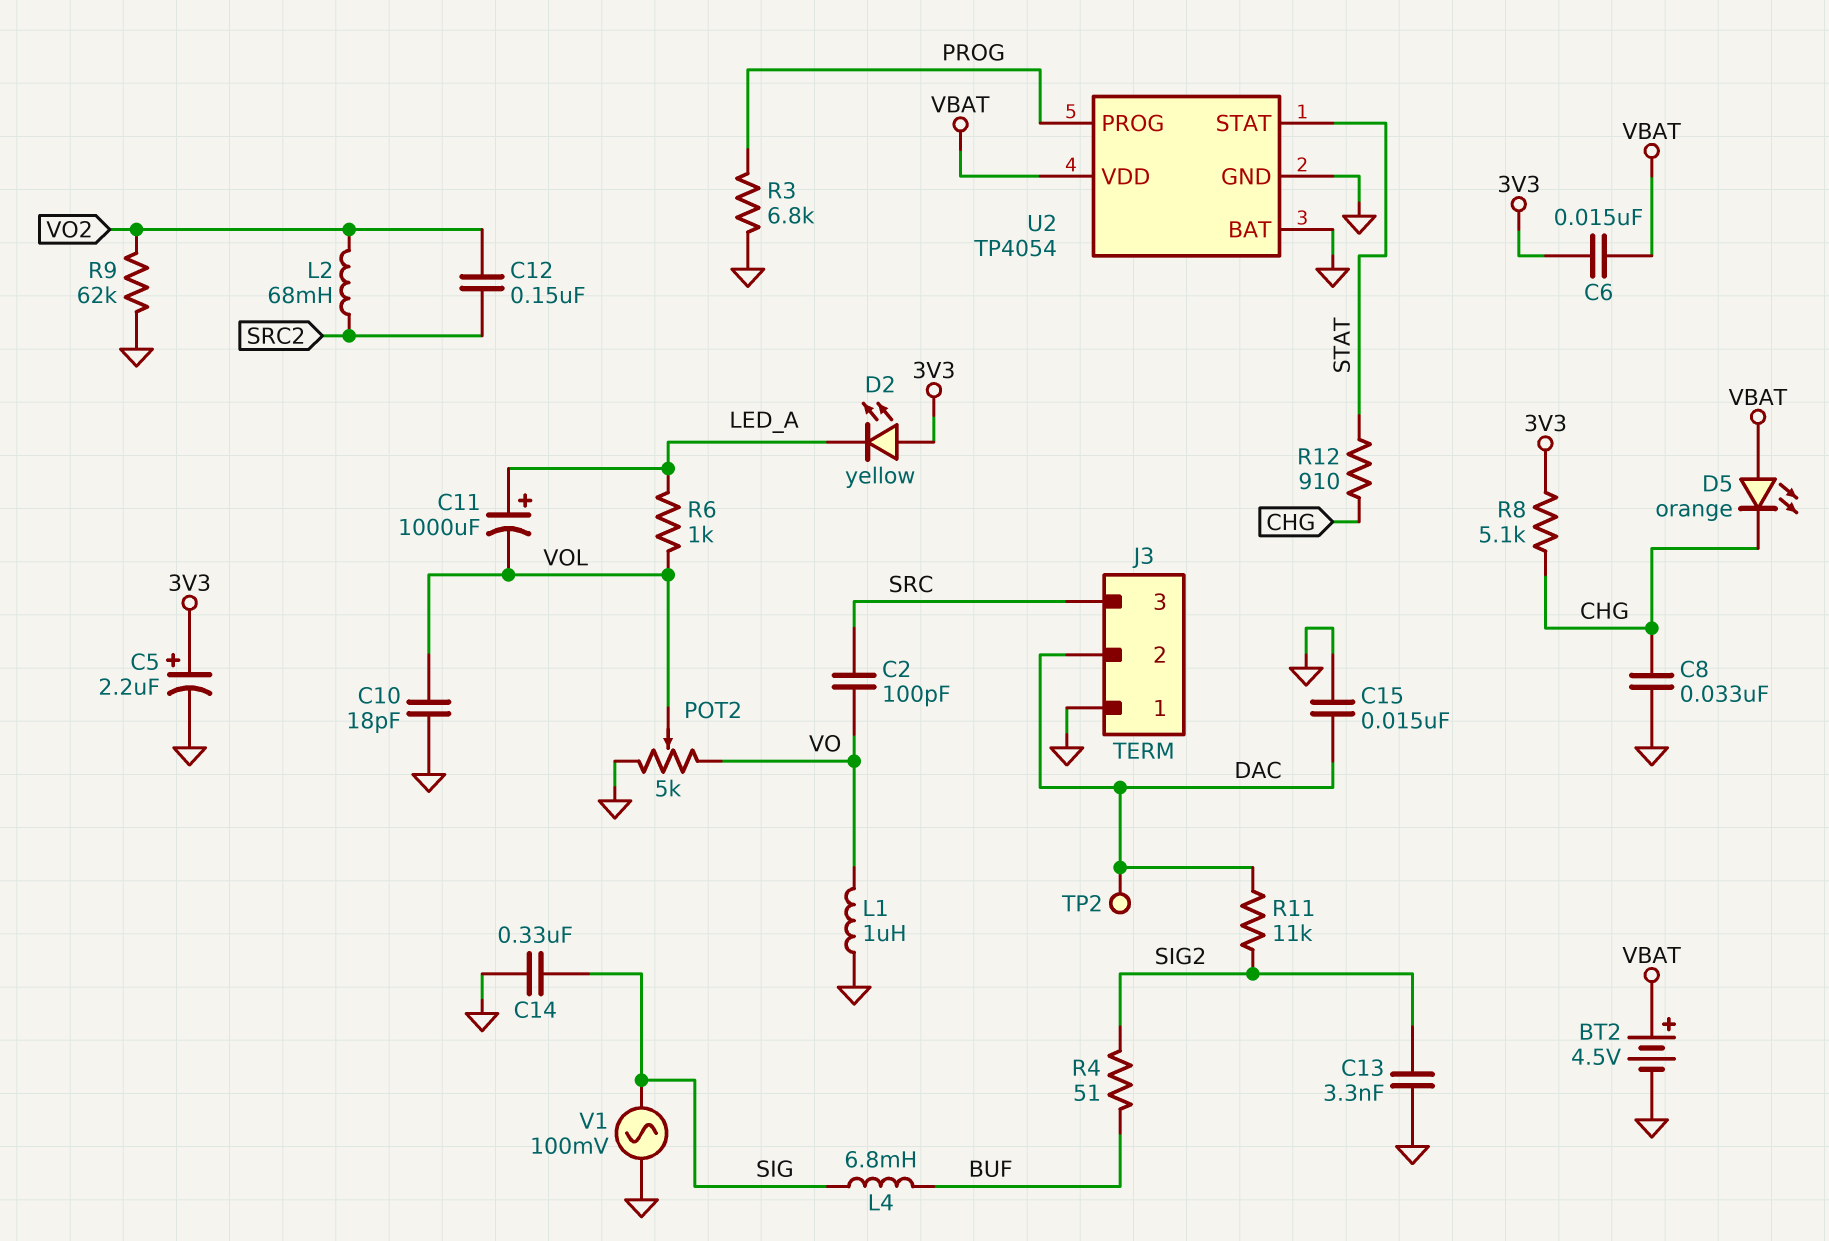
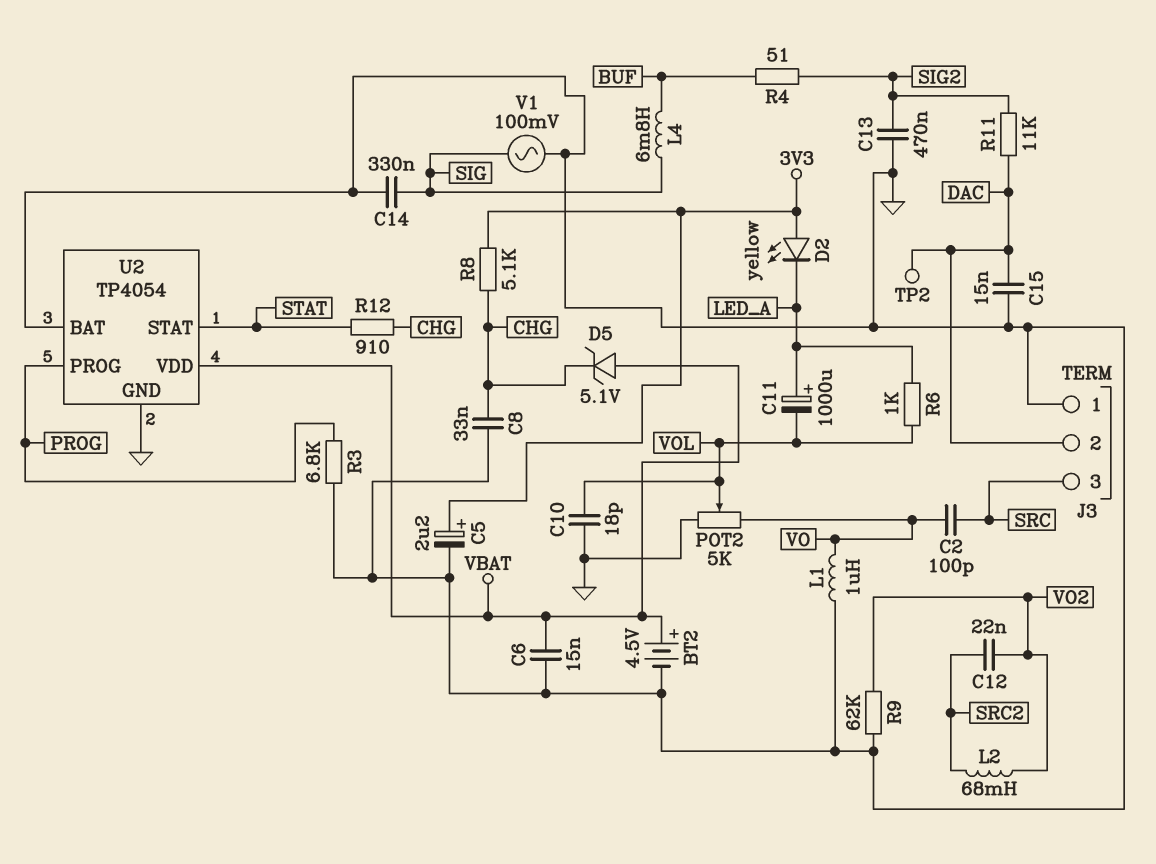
C6: 15nF (3V3, VBAT) -> 15nF (GND, VBAT)
C12: 150nF (SRC2, VO2) -> 22nF (SRC2, VO2)
C13: 3.3nF (GND, SIG2) -> 470nF (GND, SIG2)
D5: LED orange (A VBAT, K CHG) -> zener 5.1V (A VBAT, K CHG)

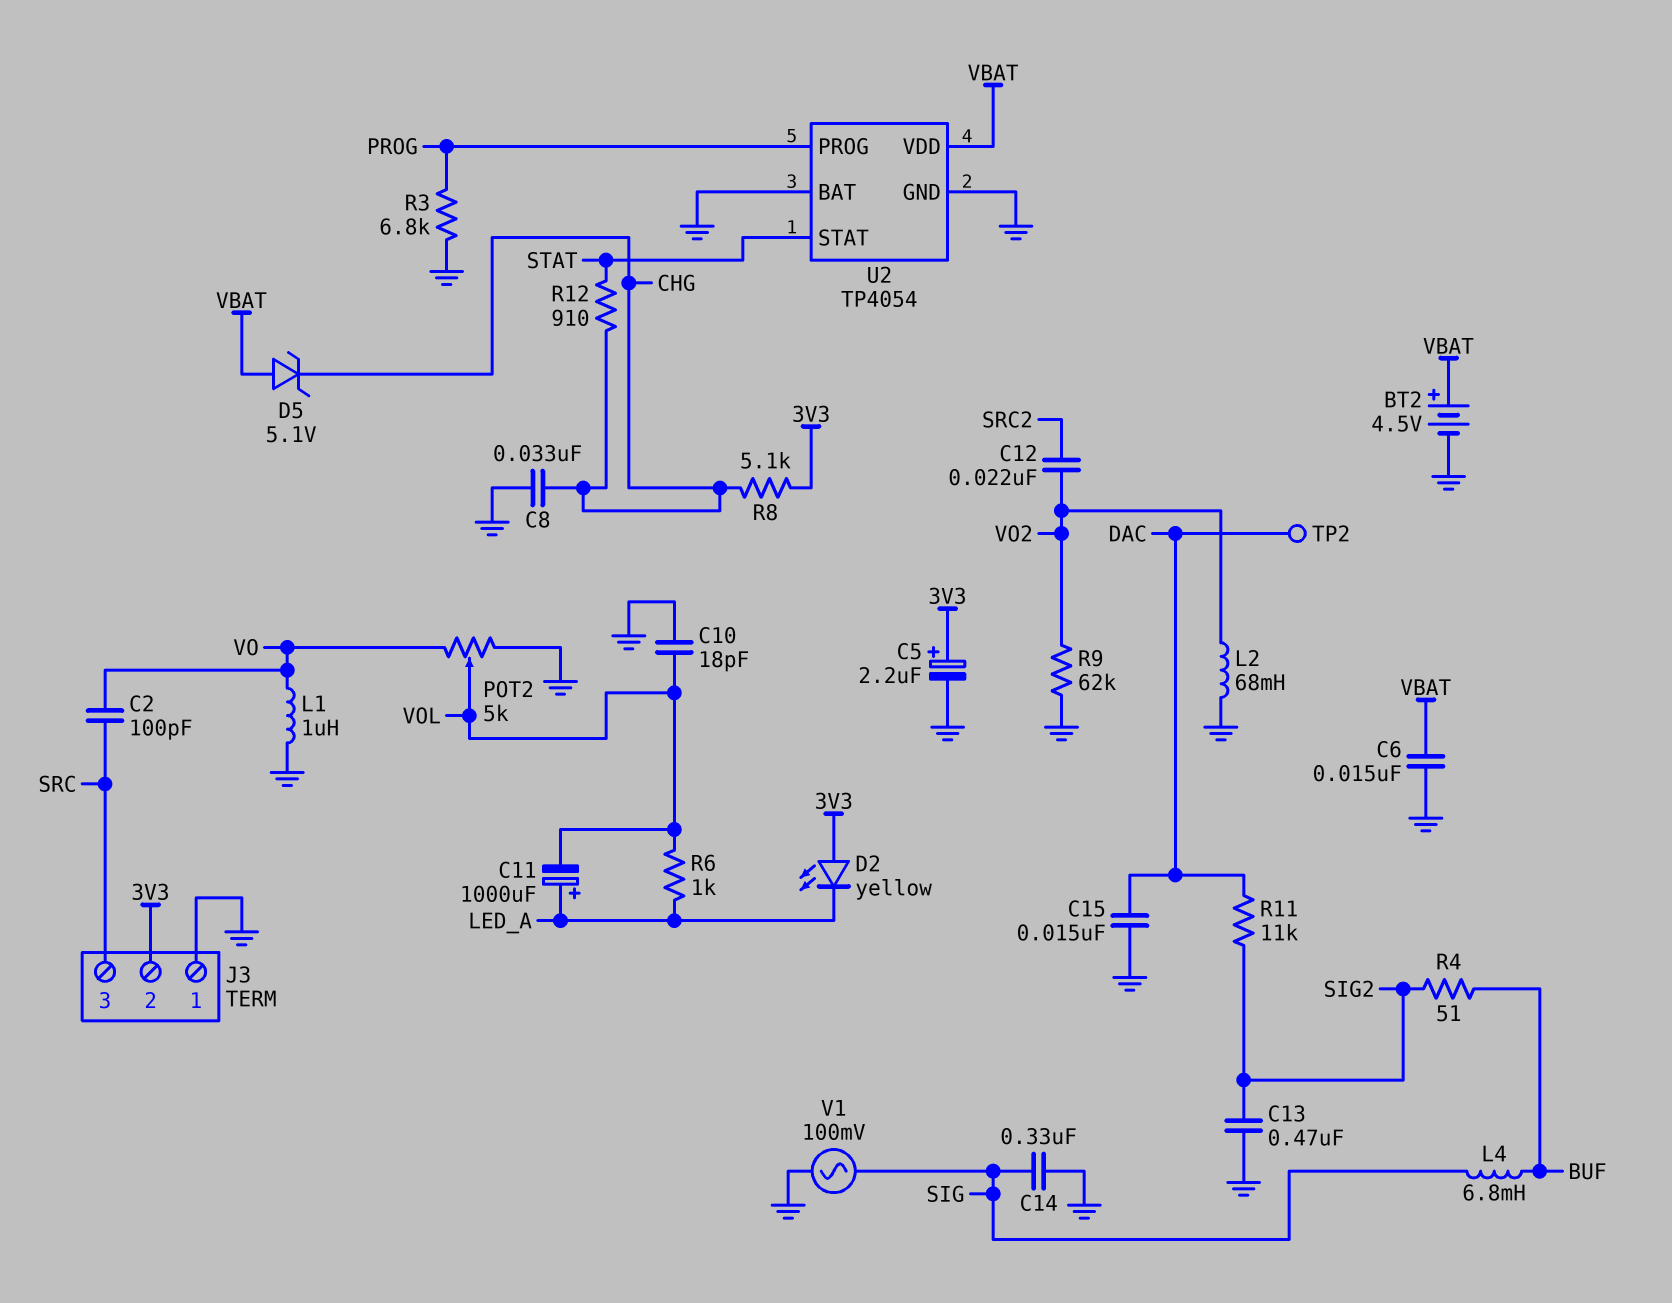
J3 pin 2: DAC -> 3V3
L2: 68mH (SRC2, VO2) -> 68mH (GND, VO2)

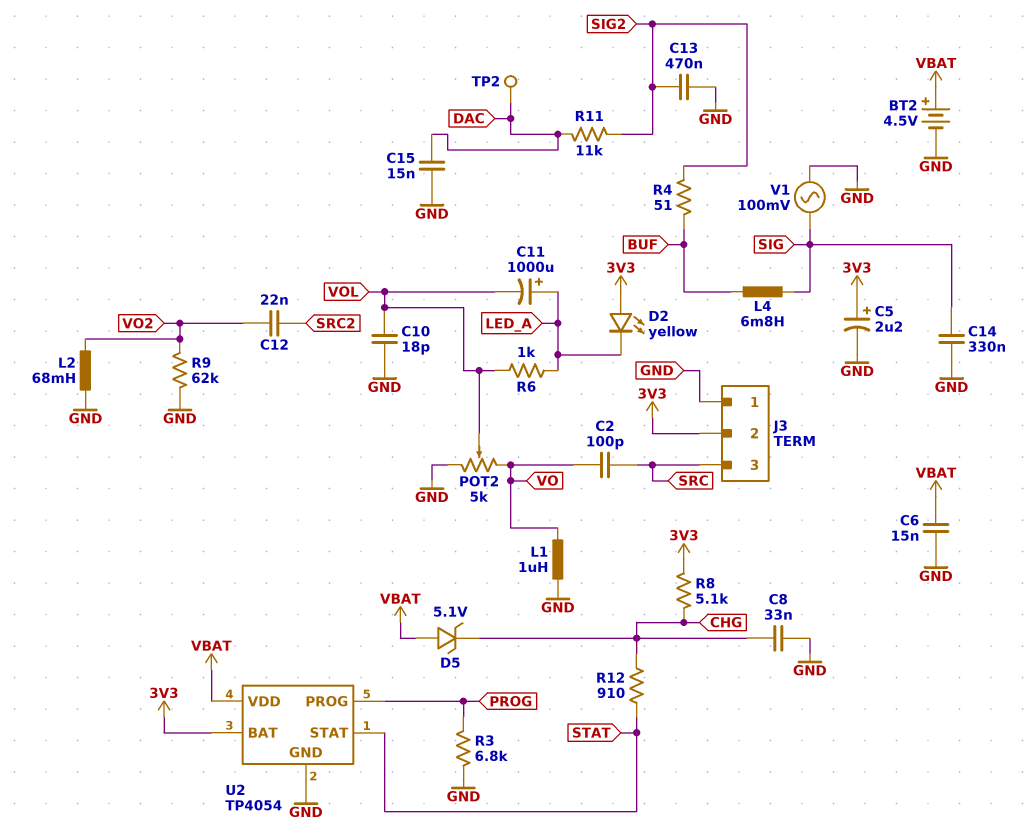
U2 pin BAT: GND -> 3V3

